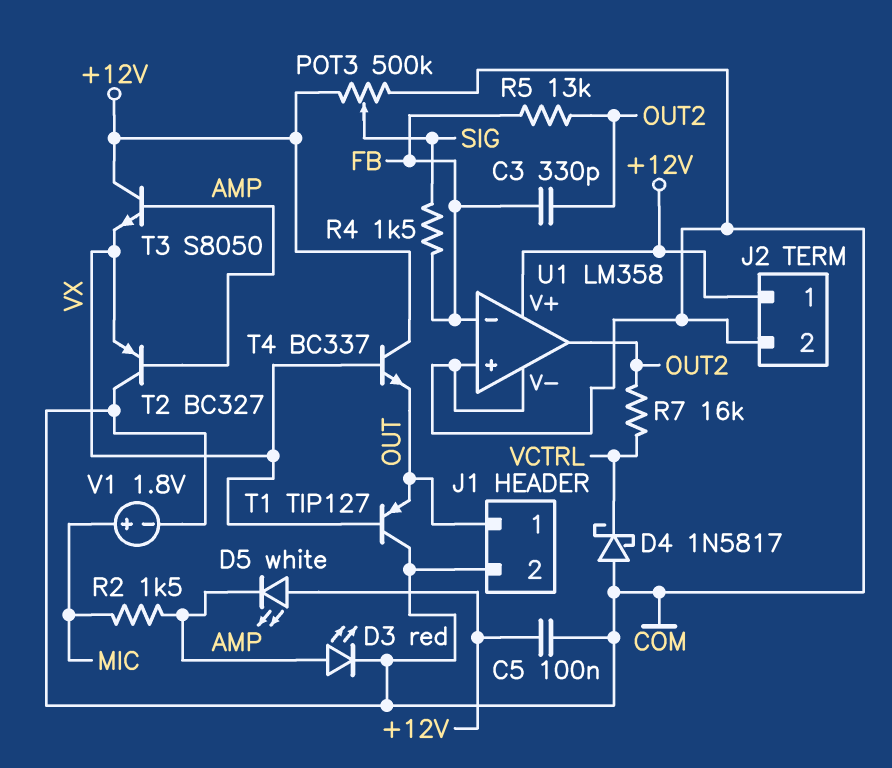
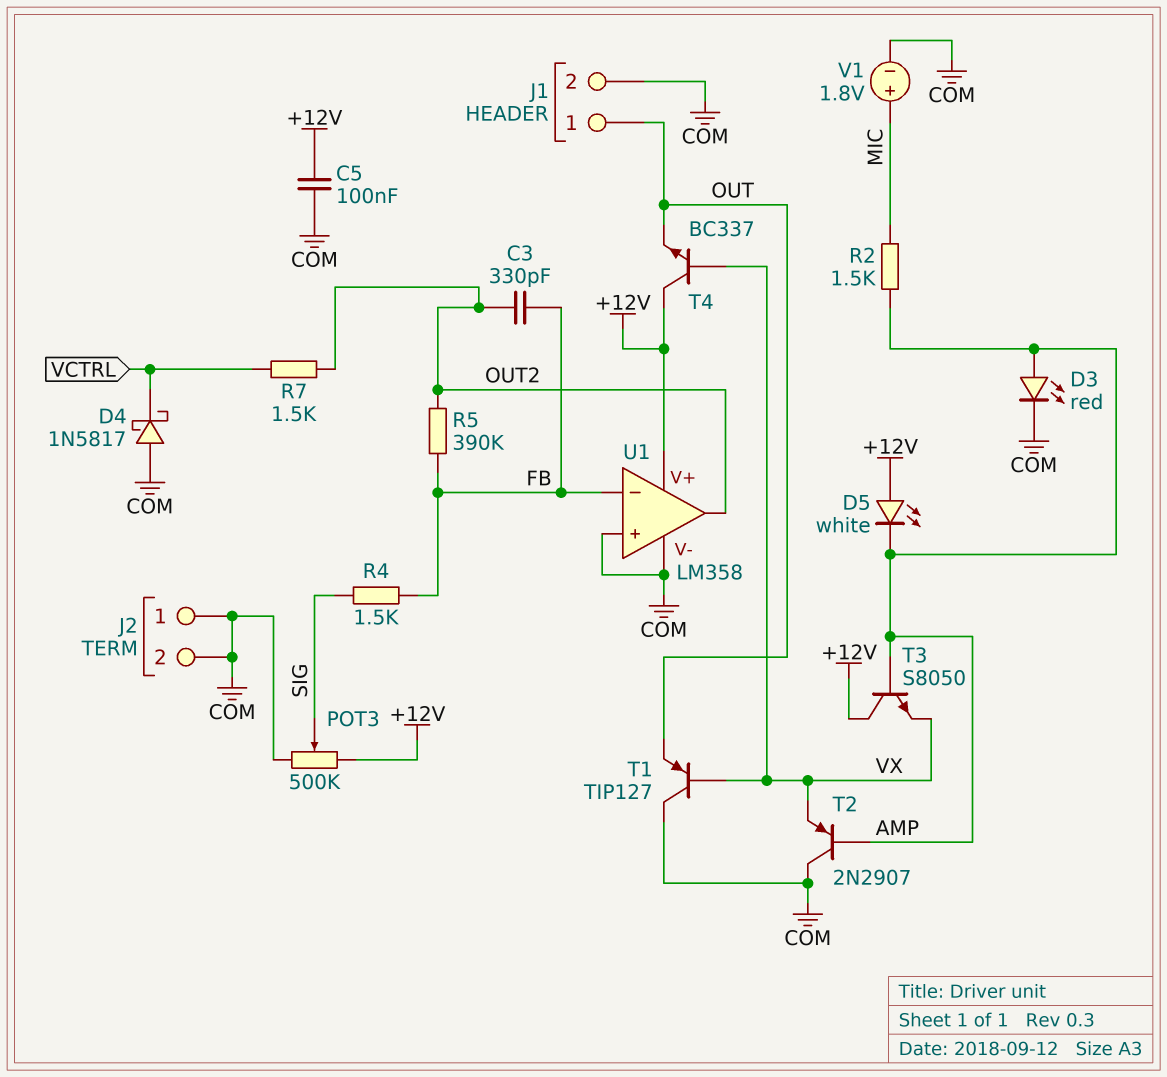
J2 pin 1: +12V -> COM
R5: 13k (FB, OUT2) -> 390k (FB, OUT2)
R7: 16k (OUT2, VCTRL) -> 1.5k (OUT2, VCTRL)
T2: PNP BC327 (B AMP, C COM, E VX) -> PNP 2N2907 (B AMP, C COM, E VX)

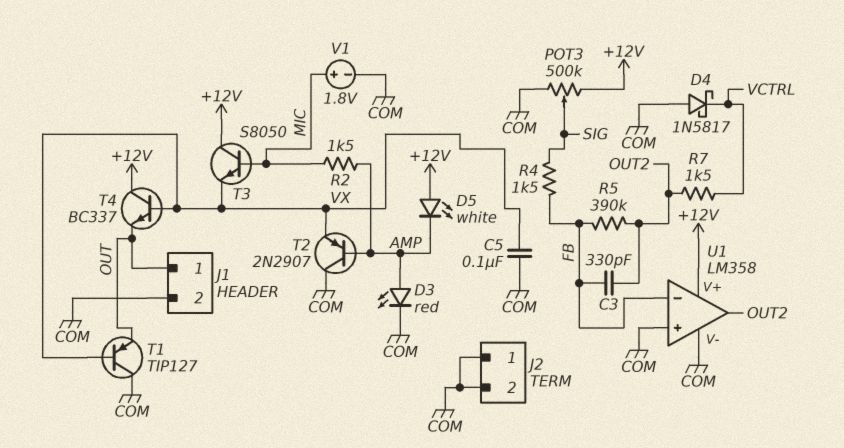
C5: 100nF (+12V, COM) -> 100nF (COM, VX)
T3: NPN S8050 (B AMP, C +12V, E VX) -> NPN S8050 (B MIC, C +12V, E VX)

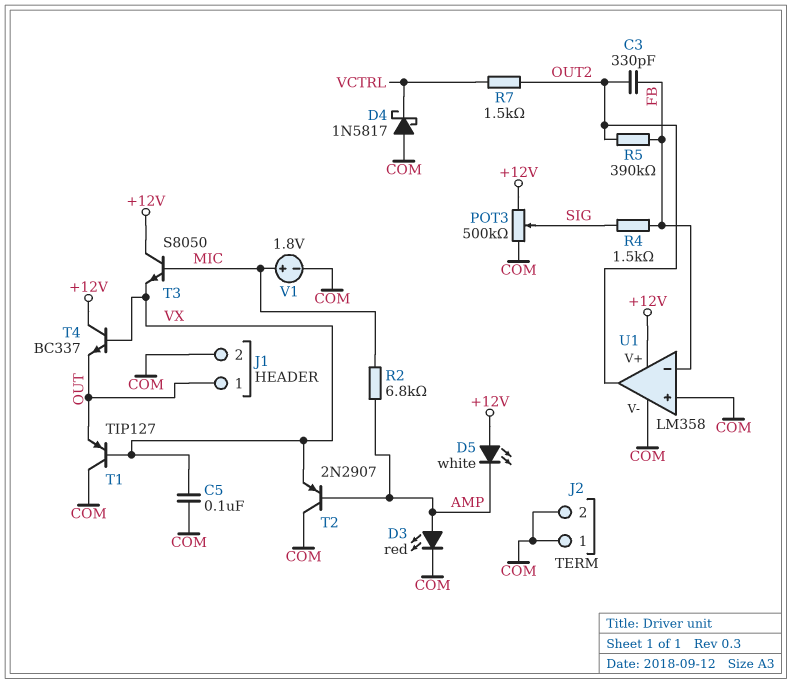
R2: 1.5k (AMP, MIC) -> 6.8k (AMP, MIC)

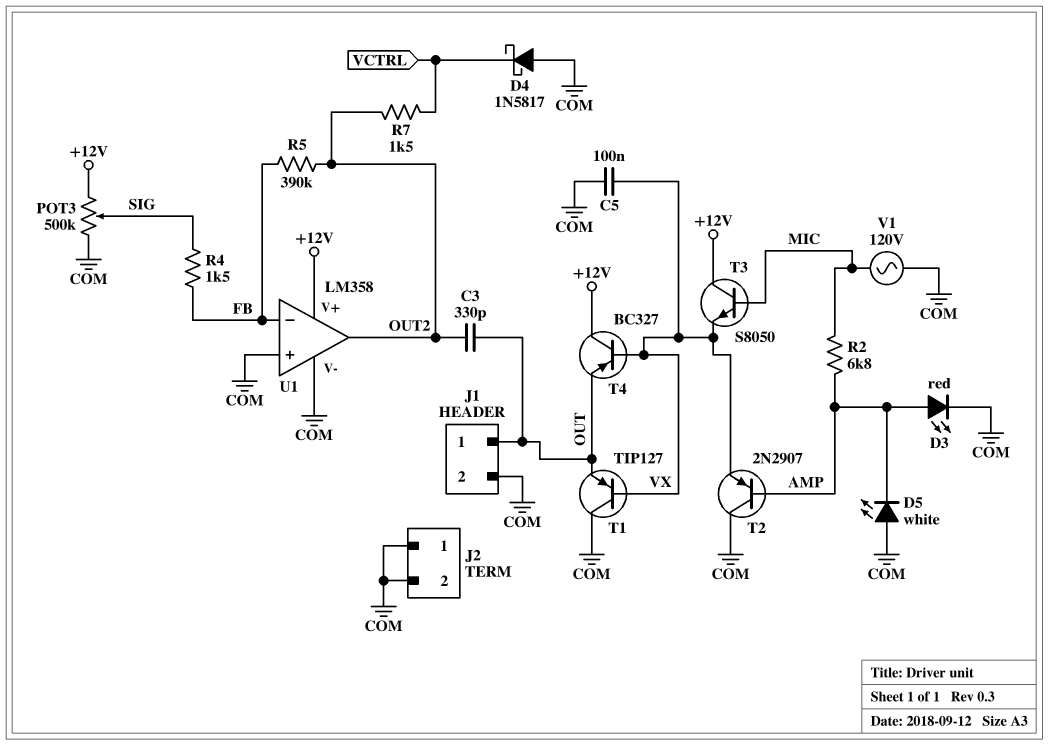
C3: 330pF (FB, OUT2) -> 330pF (OUT, OUT2)
D5: LED white (A +12V, K AMP) -> LED white (A COM, K AMP)
T4: NPN BC337 (B VX, C +12V, E OUT) -> PNP BC327 (B VX, C +12V, E OUT)
V1: 1.8V (plus MIC, minus COM) -> AC 120V (COM, MIC)

